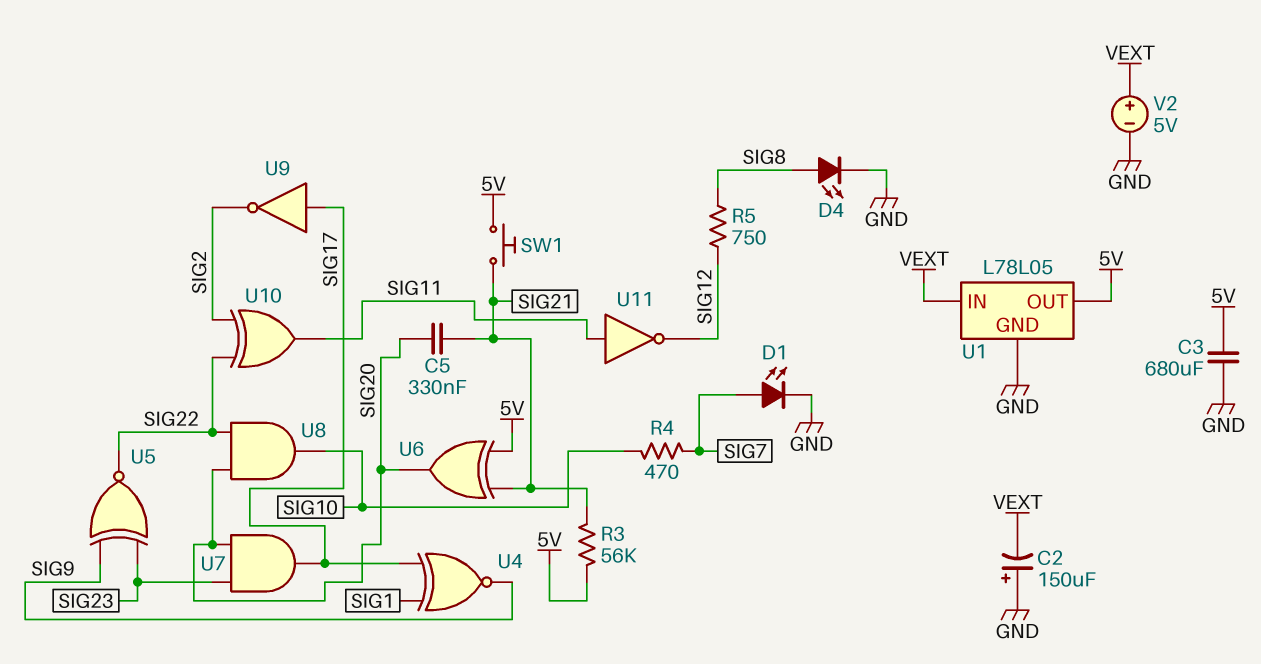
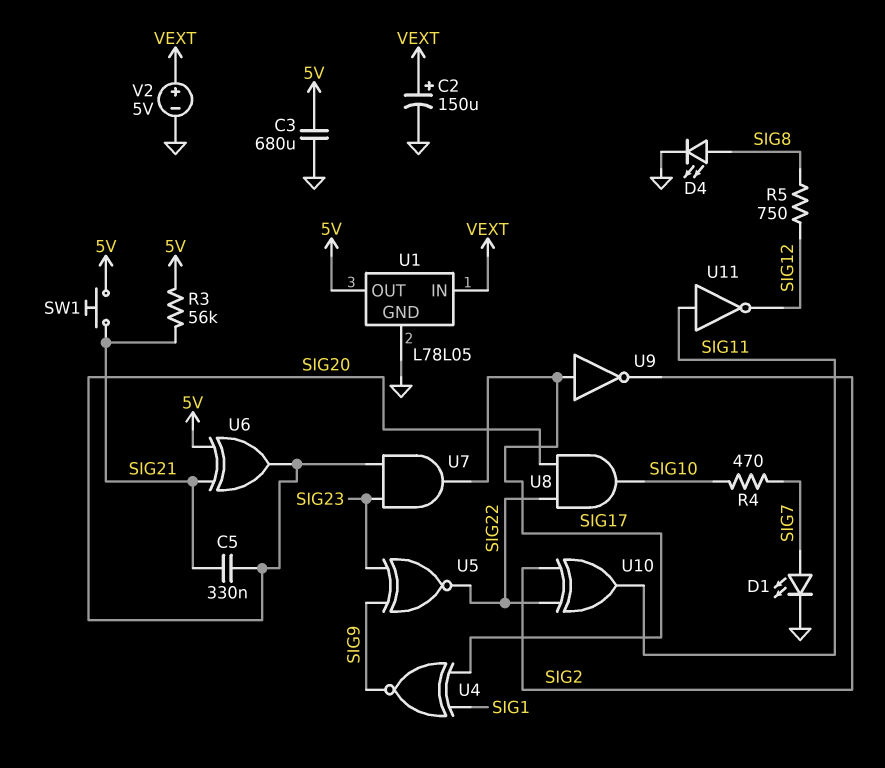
C2: 150uF (plus GND, minus VEXT) -> 150uF (plus VEXT, minus GND)

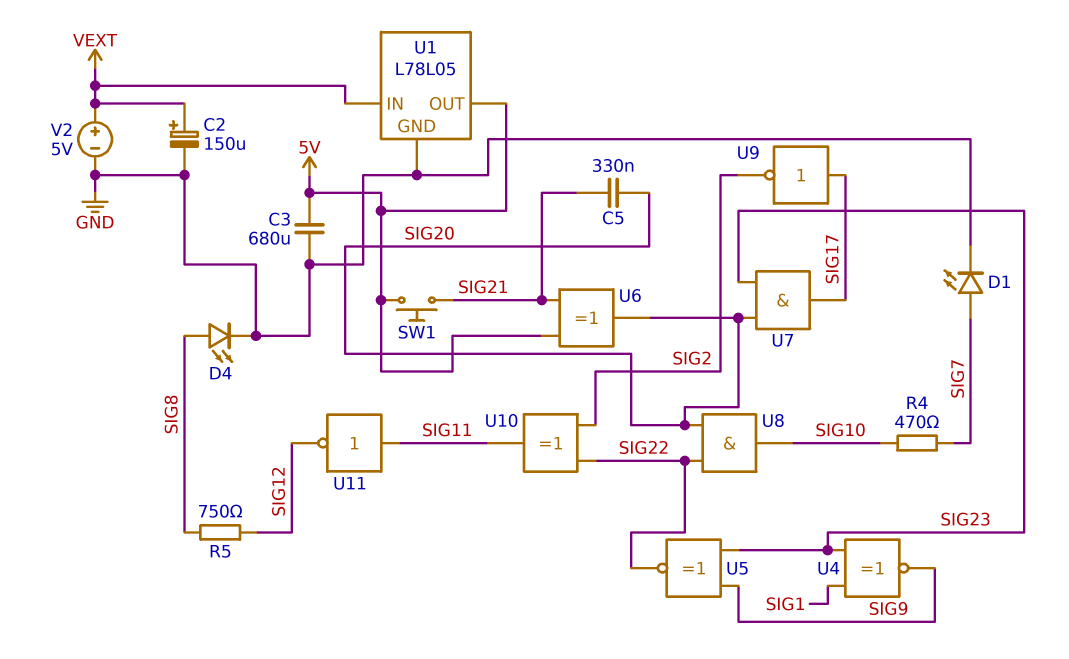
R3: 56k (5V, SIG21) -> none
U4: XNOR (in SIG1, in SIG17, out SIG9) -> XNOR (in SIG1, in SIG23, out SIG9)

